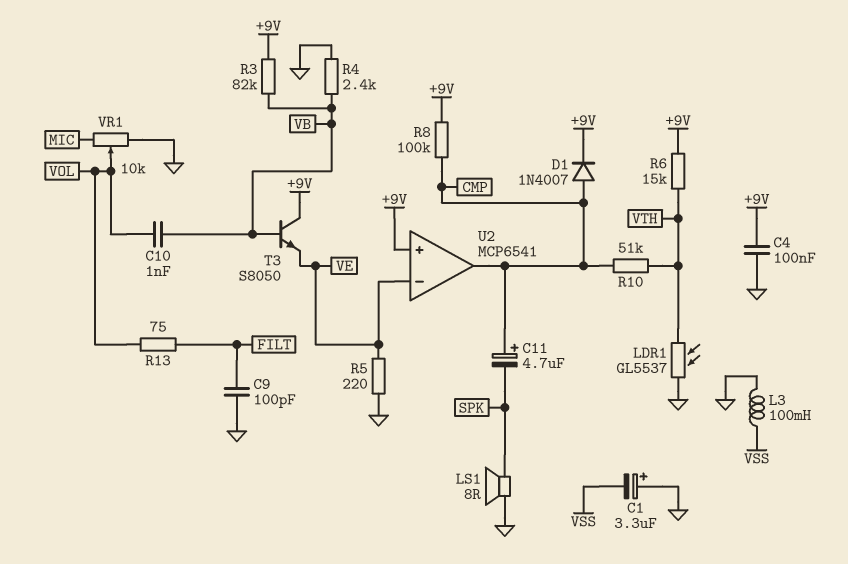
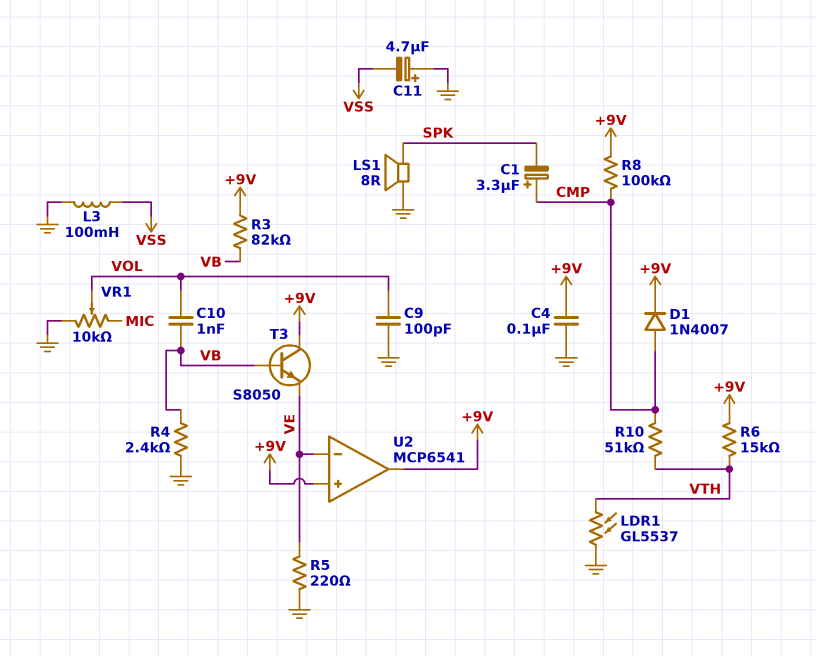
C1: 3.3uF (plus GND, minus VSS) -> 3.3uF (plus CMP, minus SPK)
C9: 100pF (FILT, GND) -> 100pF (GND, VOL)
C11: 4.7uF (plus CMP, minus SPK) -> 4.7uF (plus GND, minus VSS)
R13: 75 (FILT, VOL) -> none
U2 pin out: CMP -> +9V

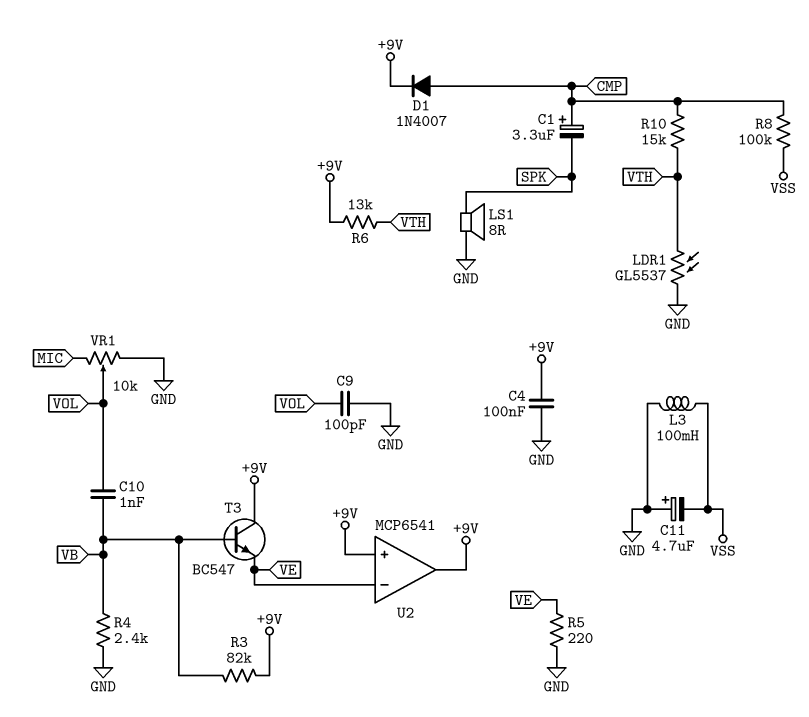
R6: 15k (+9V, VTH) -> 13k (+9V, VTH)
R8: 100k (+9V, CMP) -> 100k (CMP, VSS)
R10: 51k (CMP, VTH) -> 15k (CMP, VTH)
T3: NPN S8050 (B VB, C +9V, E VE) -> NPN BC547 (B VB, C +9V, E VE)

